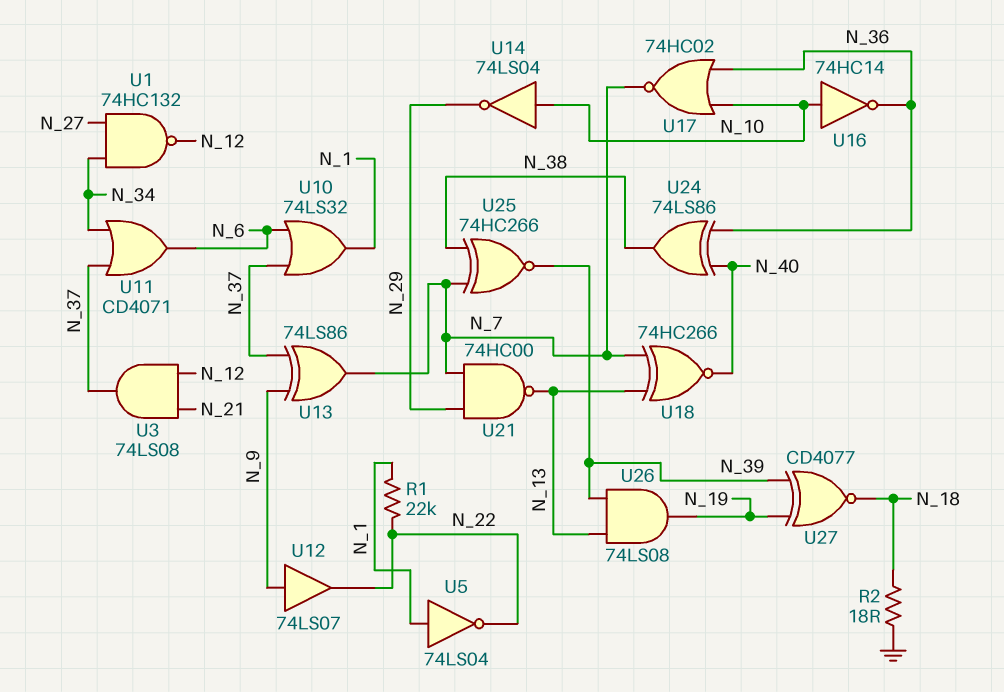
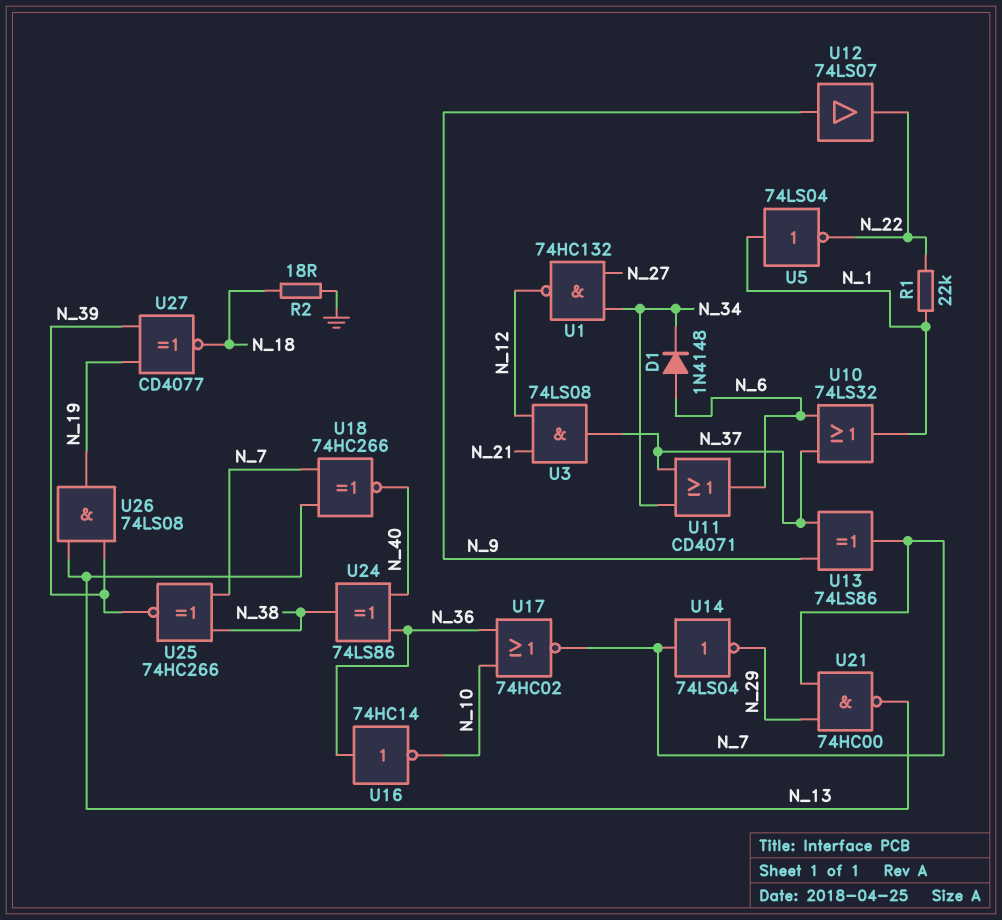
D1: none -> diode 1N4148 (A N_6, K N_34)
U14: NOT 74LS04 (in N_10, out N_29) -> NOT 74LS04 (in N_7, out N_29)
U16: NOT 74HC14 (in N_10, out N_36) -> NOT 74HC14 (in N_36, out N_10)

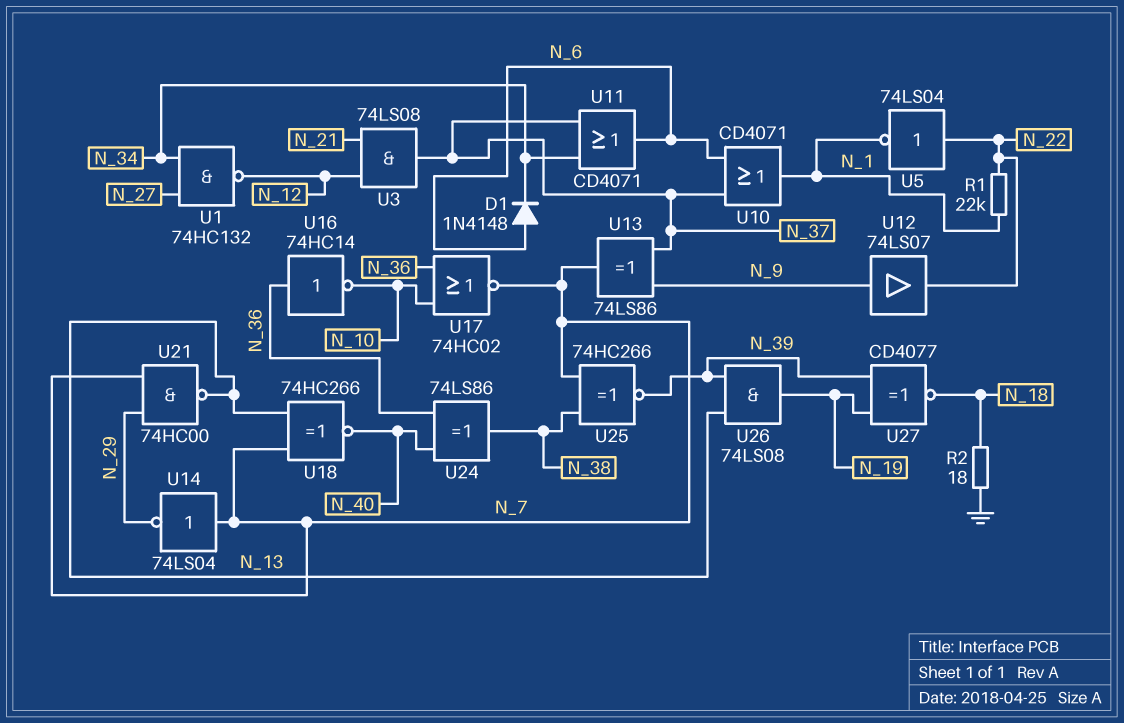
U5: NOT 74LS04 (in N_1, out N_22) -> NOT 74LS04 (in N_22, out N_1)
U10: OR 74LS32 (in N_6, in N_37, out N_1) -> OR CD4071 (in N_6, in N_37, out N_1)

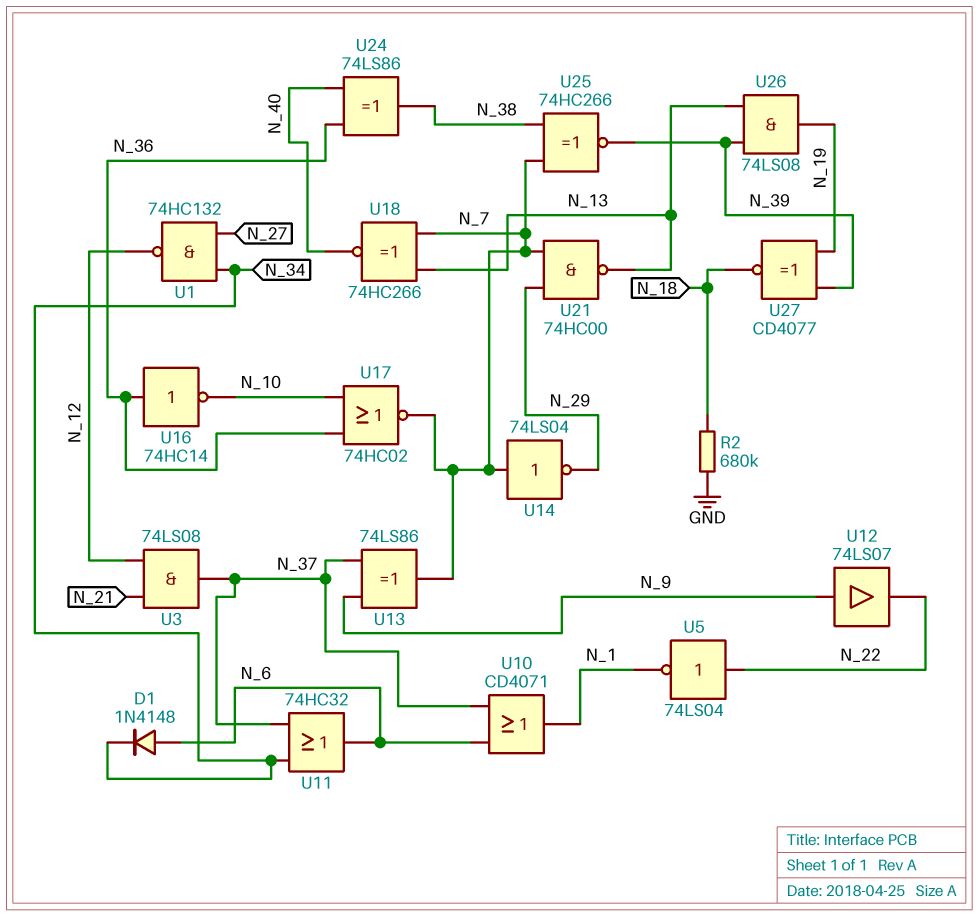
R1: 22k (N_1, N_22) -> none
R2: 18 (GND, N_18) -> 680k (GND, N_18)
U11: OR CD4071 (in N_34, in N_37, out N_6) -> OR 74HC32 (in N_34, in N_37, out N_6)

